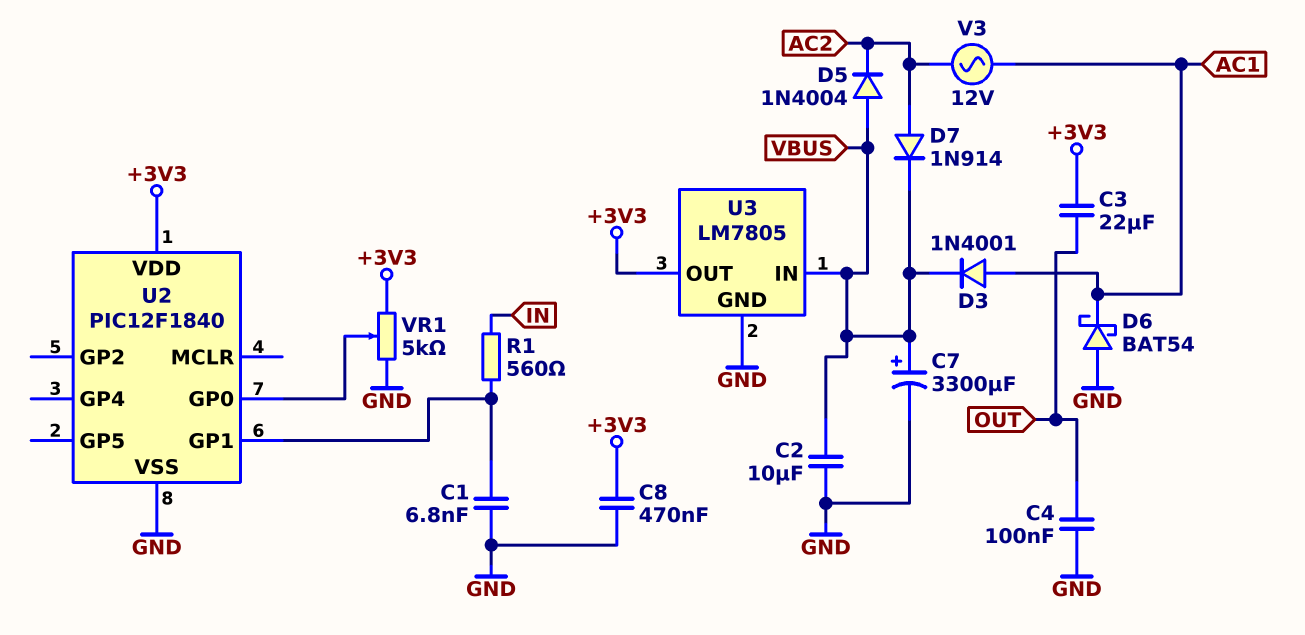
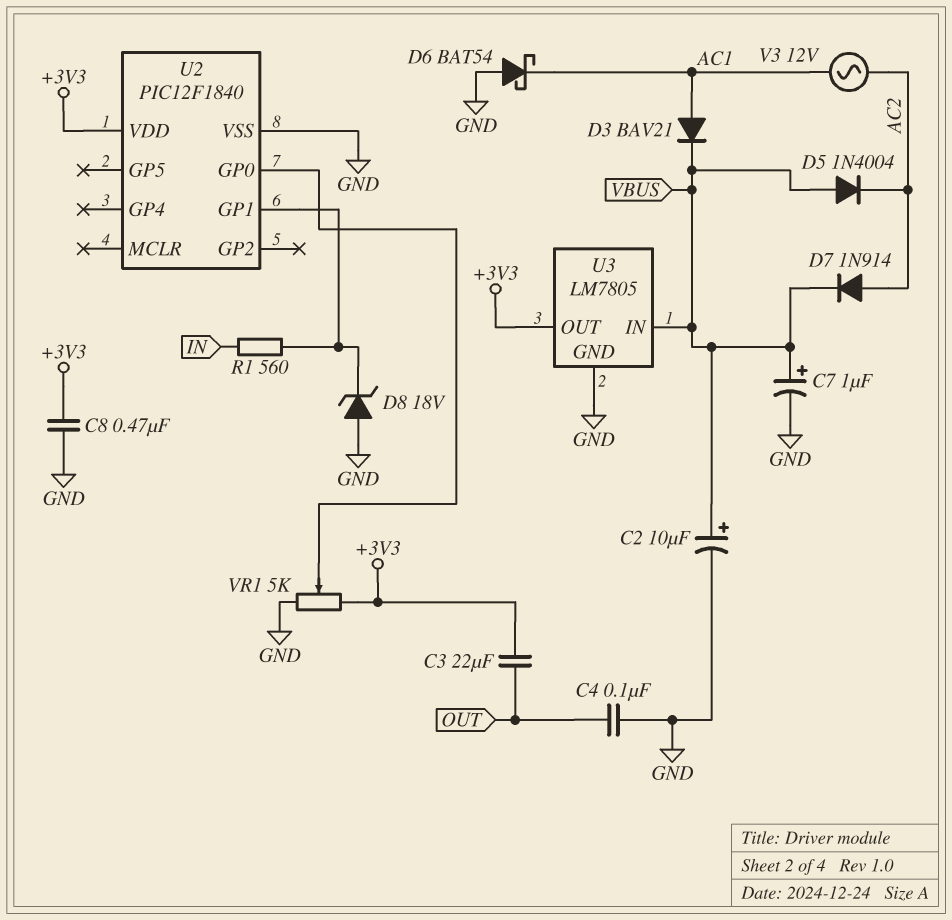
C1: 6.8nF (GND, U2/GP1) -> none
C2: 10uF (GND, VBUS) -> 10uF (plus VBUS, minus GND)
C7: 3300uF (plus VBUS, minus GND) -> 1uF (plus VBUS, minus GND)
D3: diode 1N4001 (A AC1, K VBUS) -> diode BAV21 (A AC1, K VBUS)
D8: none -> zener 18V (A GND, K U2/GP1)

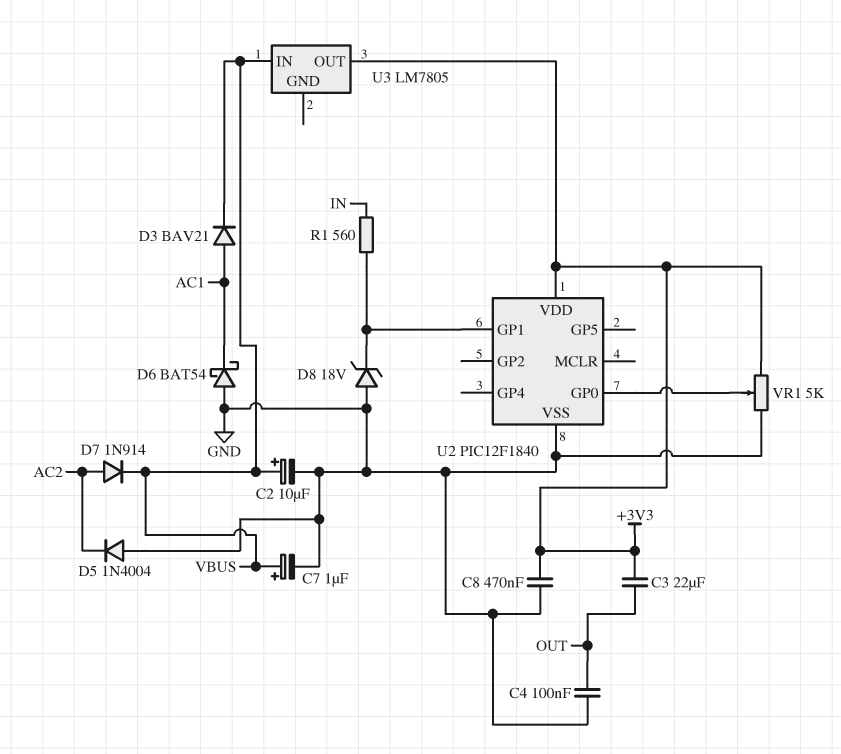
D5: diode 1N4004 (A VBUS, K AC2) -> diode 1N4004 (A GND, K AC2)
U3 pin GND: GND -> none
V3: AC 12V (AC1, AC2) -> none

